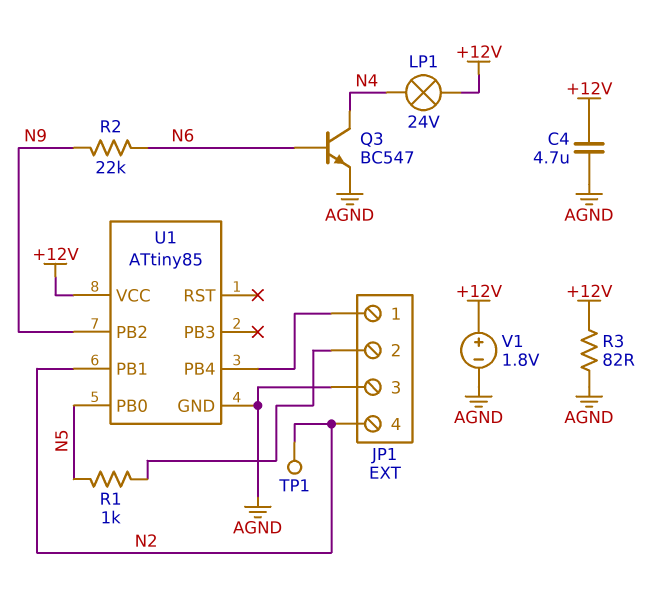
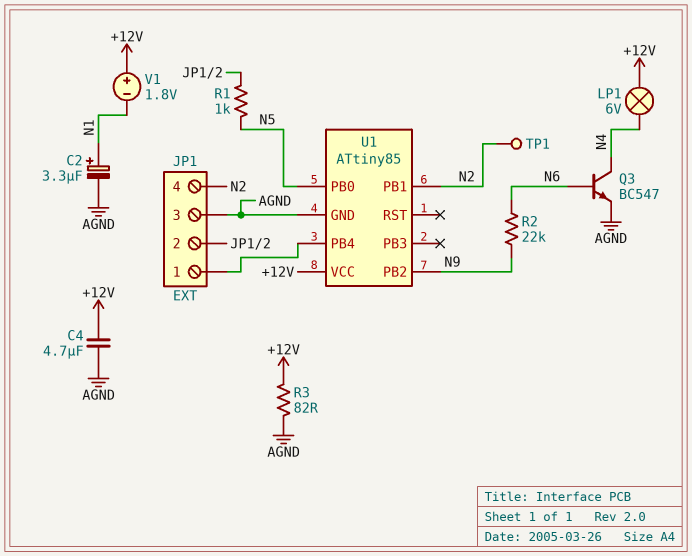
C2: none -> 3.3uF (plus N1, minus AGND)
LP1: lamp 24V (+12V, N4) -> lamp 6V (+12V, N4)
V1: 1.8V (plus +12V, minus AGND) -> 1.8V (plus +12V, minus N1)

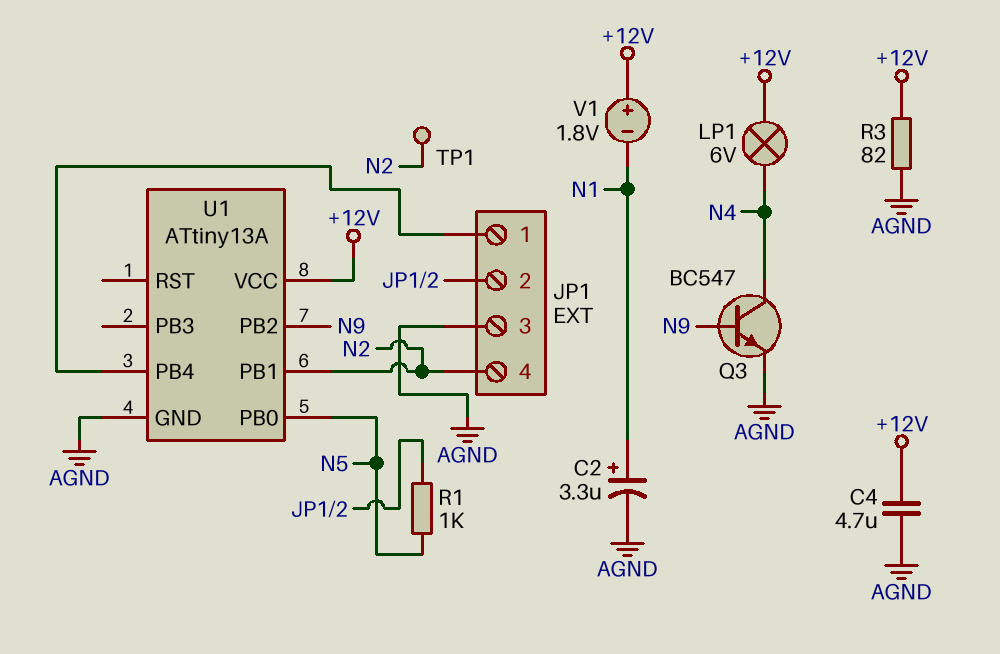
Q3: NPN BC547 (B N6, C N4, E AGND) -> NPN BC547 (B N9, C N4, E AGND)
R2: 22k (N6, N9) -> none
U1: ATtiny85 -> ATtiny13A

